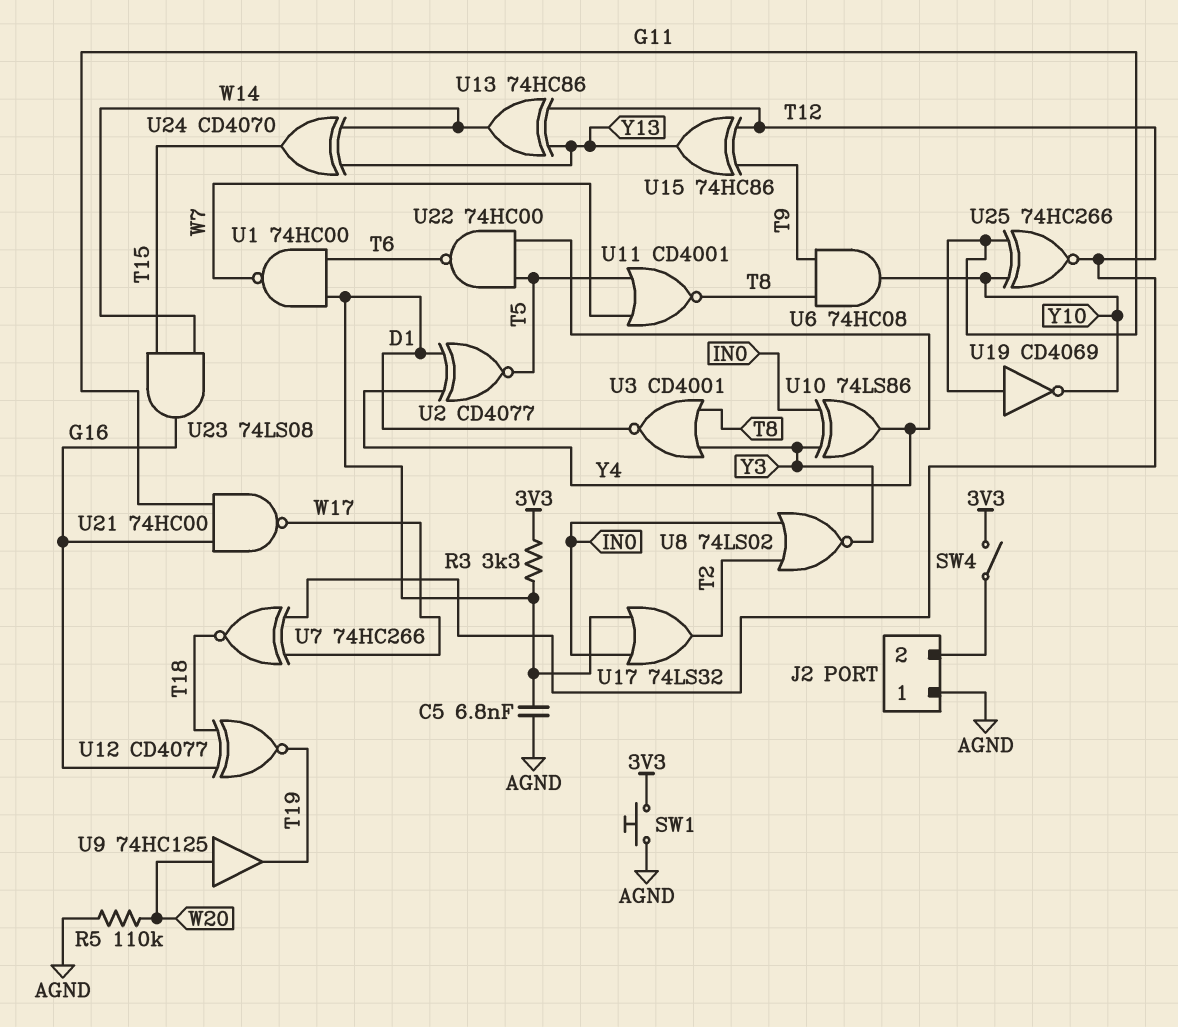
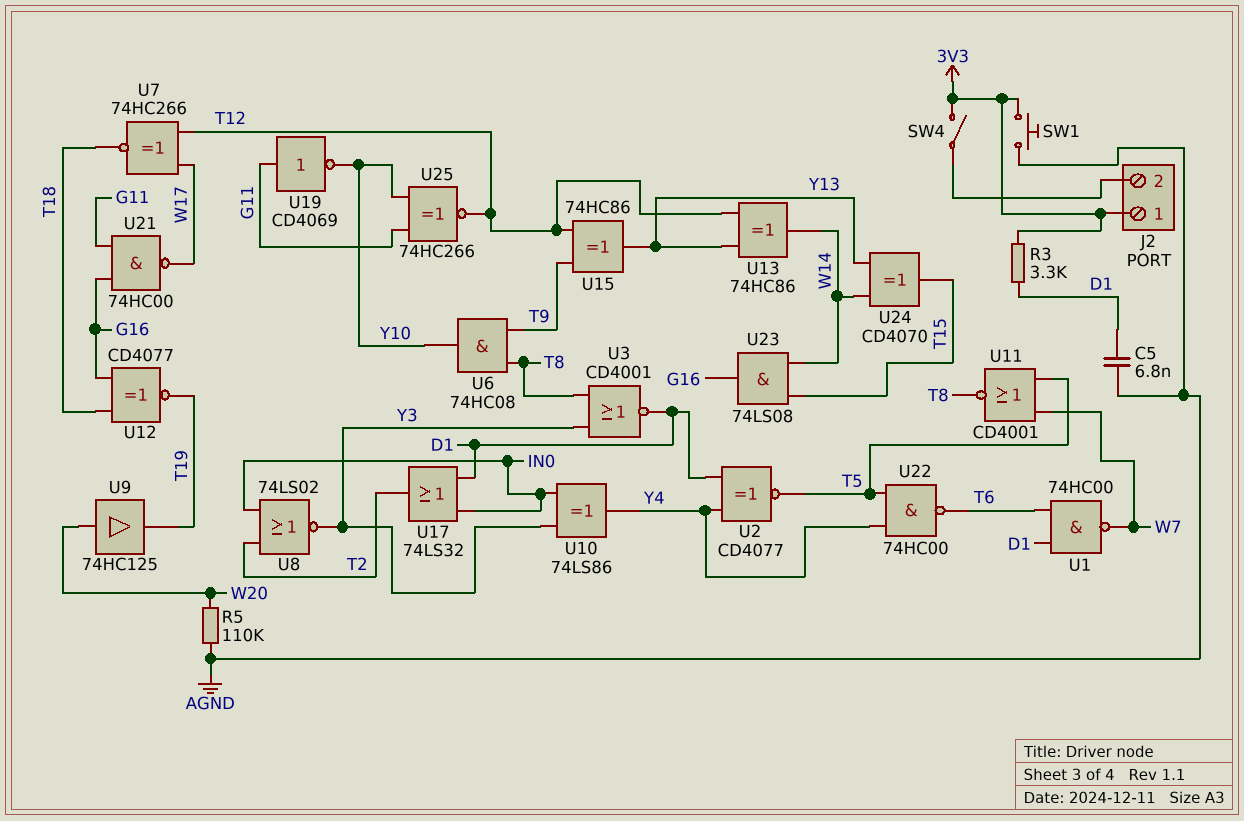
J2 pin 1: AGND -> 3V3

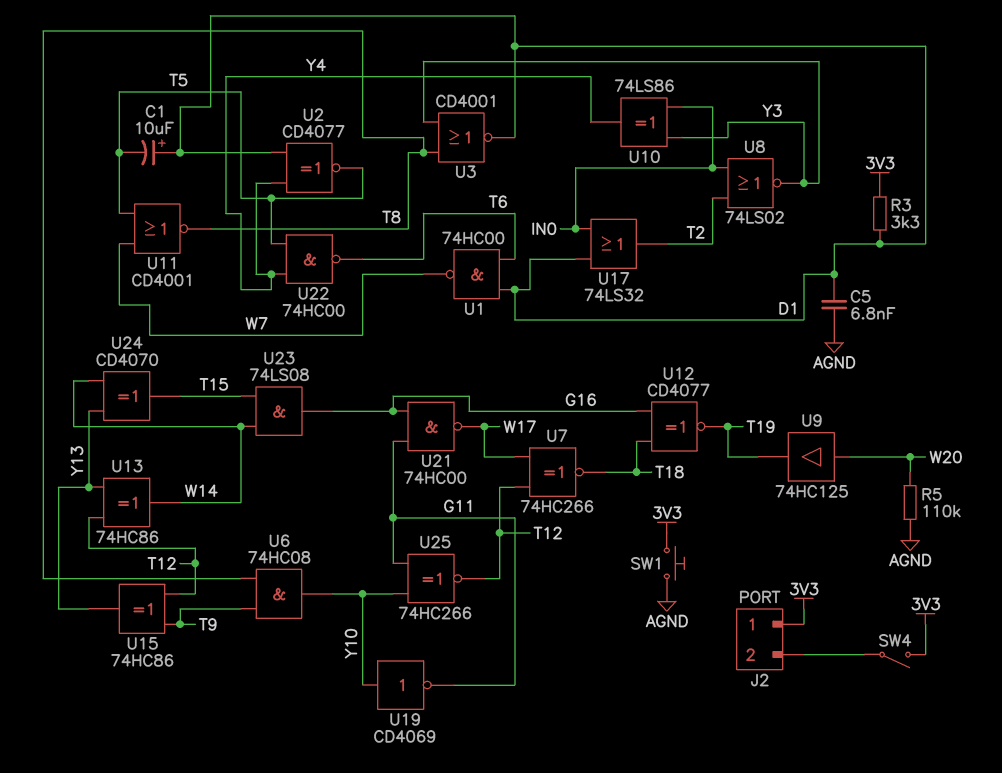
C1: none -> 10uF (plus D1, minus T5)
U19: NOT CD4069 (in G11, out Y10) -> NOT CD4069 (in Y10, out G11)

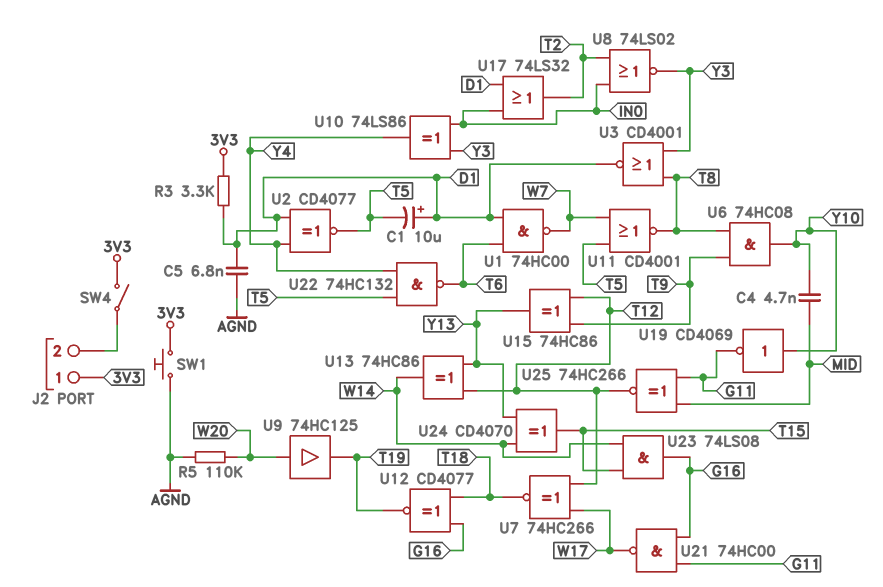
C4: none -> 4.7nF (MID, Y10)
U22: NAND 74HC00 (in T5, in Y4, out T6) -> NAND 74HC132 (in T5, in Y4, out T6)
U25: XNOR 74HC266 (in G11, in Y10, out T12) -> XNOR 74HC266 (in G11, in MID, out T12)

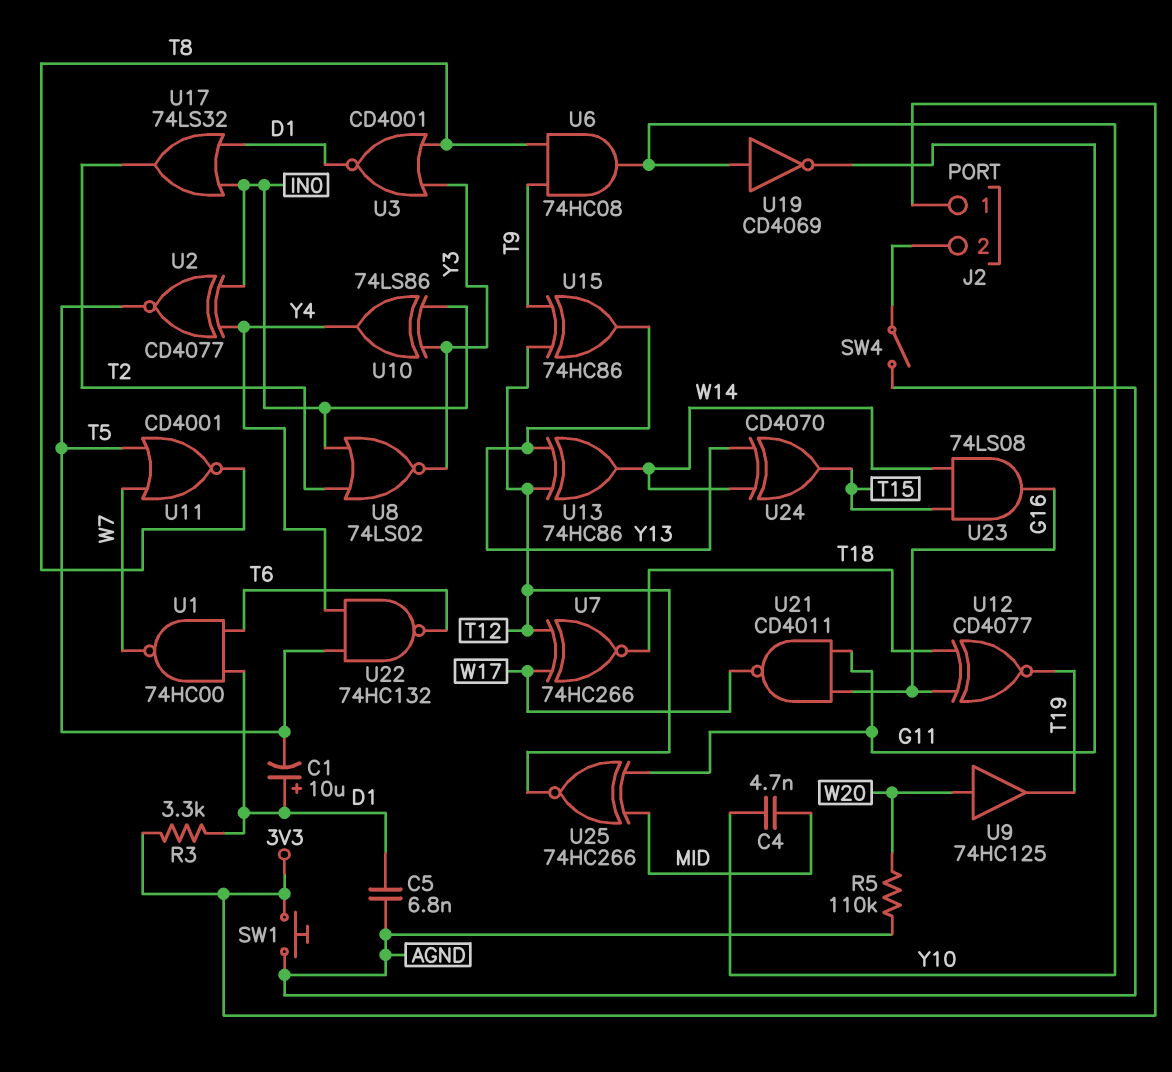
SW4: switch (3V3, J2/2) -> switch (AGND, J2/2)
U2: XNOR CD4077 (in D1, in Y4, out T5) -> XNOR CD4077 (in IN0, in Y4, out T5)
U21: NAND 74HC00 (in G11, in G16, out W17) -> NAND CD4011 (in G11, in G16, out W17)

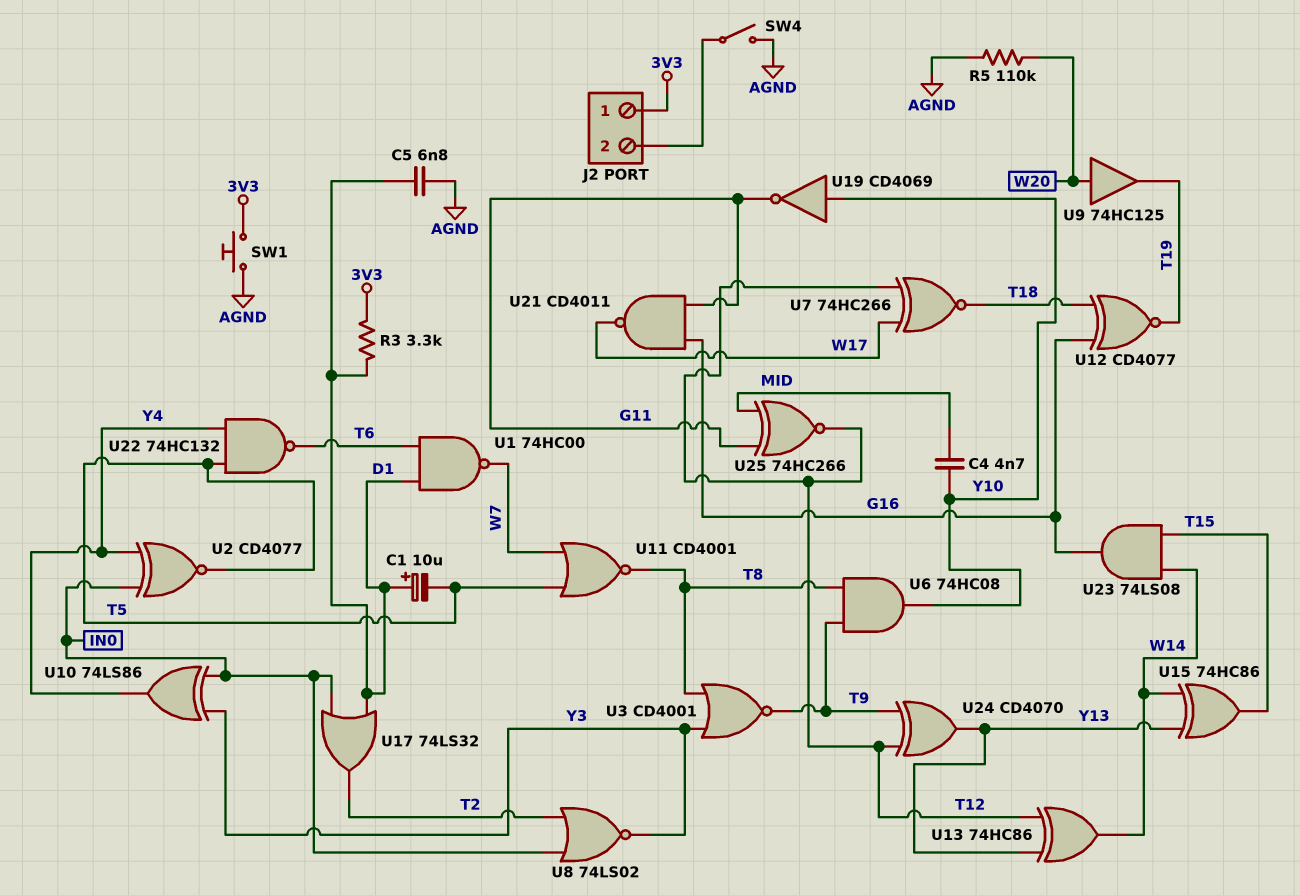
U3: NOR CD4001 (in T8, in Y3, out D1) -> NOR CD4001 (in T8, in Y3, out T9)
U15: XOR 74HC86 (in T9, in T12, out Y13) -> XOR 74HC86 (in W14, in Y13, out T15)
U24: XOR CD4070 (in W14, in Y13, out T15) -> XOR CD4070 (in T9, in T12, out Y13)

